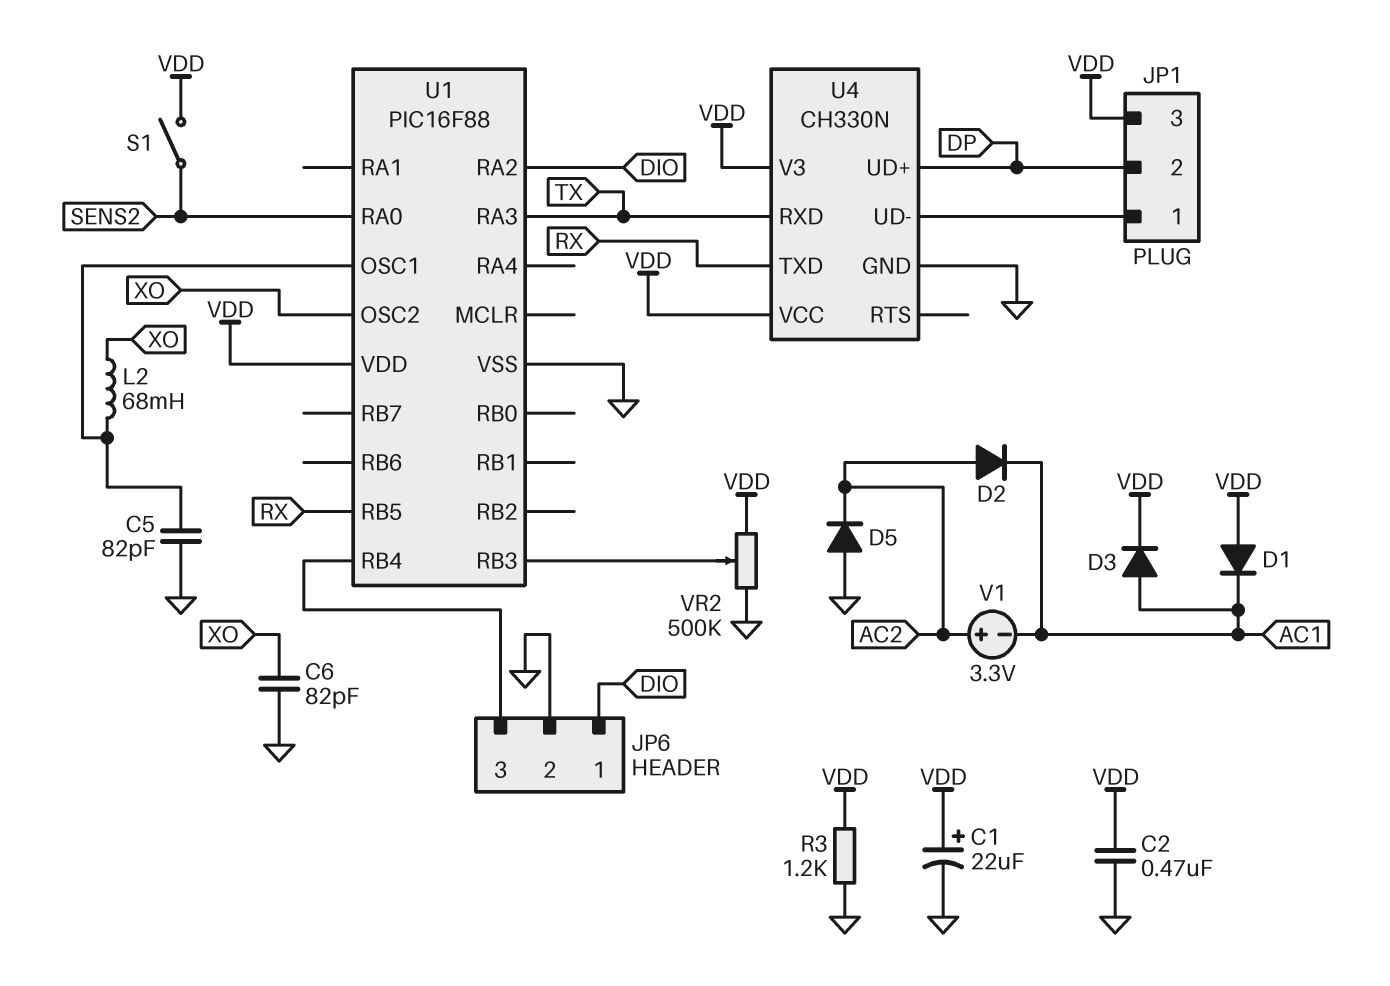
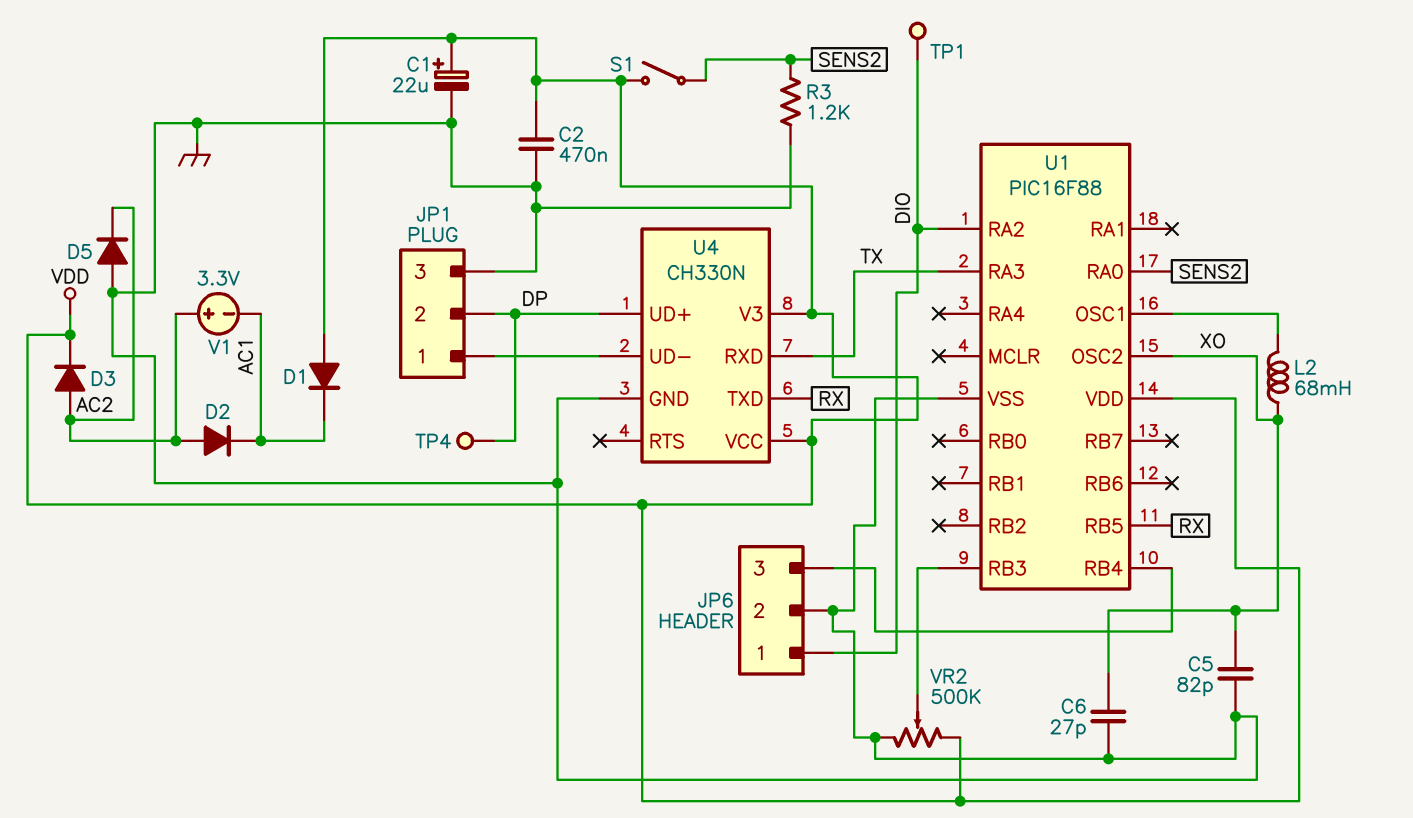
C5: 82pF (GND, U1/OSC1) -> 82pF (GND, XO)
C6: 82pF (GND, XO) -> 27pF (GND, XO)
D3: diode (A AC1, K VDD) -> diode (A AC2, K VDD)
JP1 pin 3: VDD -> GND
R3: 1.2k (GND, VDD) -> 1.2k (GND, SENS2)
TP1: none -> test point (DIO)
TP4: none -> test point (DP)

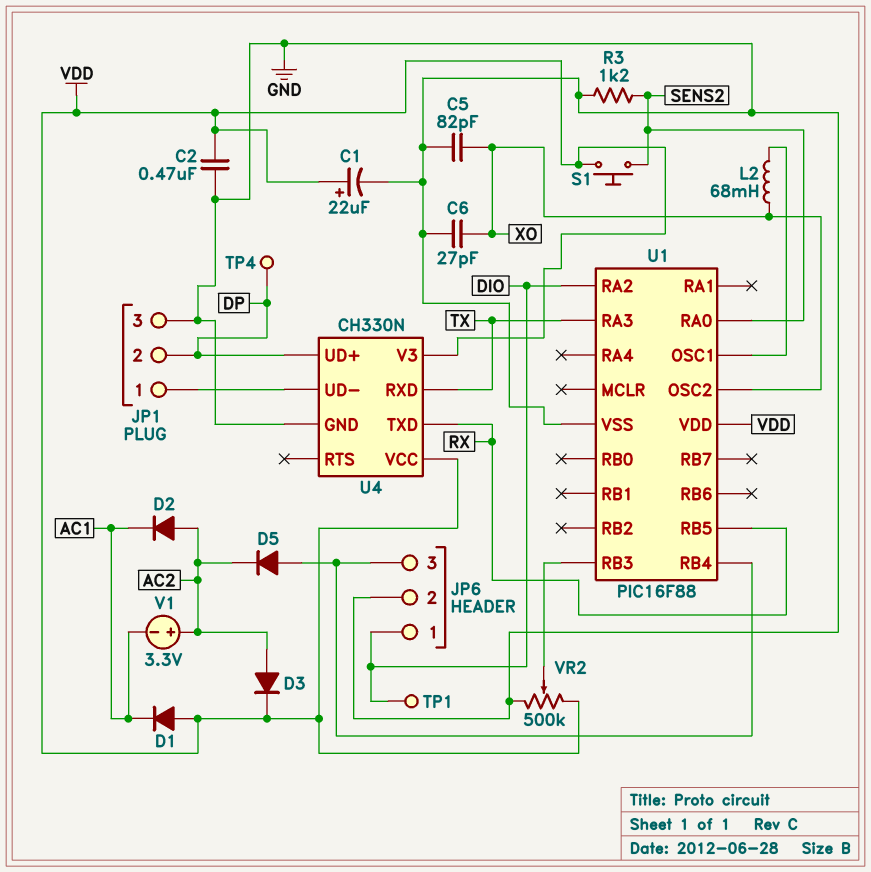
D5: diode (A GND, K AC2) -> diode (A JP6/3, K AC2)
S1: switch (SENS2, VDD) -> button (SENS2, VDD)

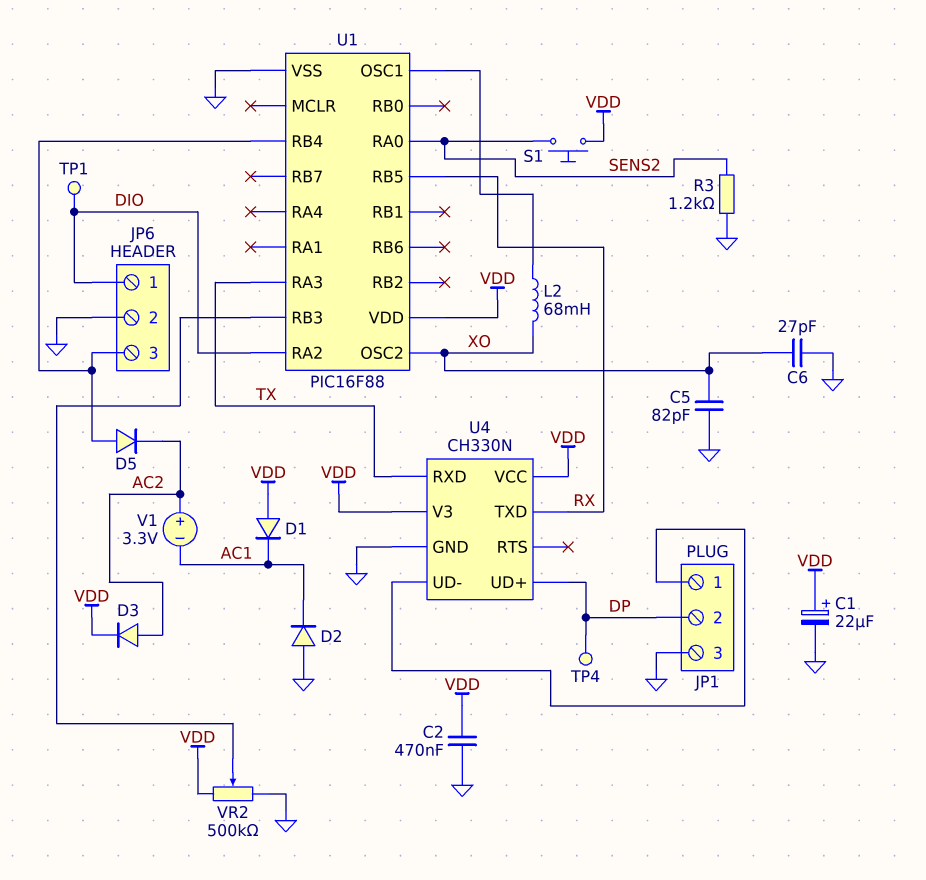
D2: diode (A AC2, K AC1) -> diode (A GND, K AC1)

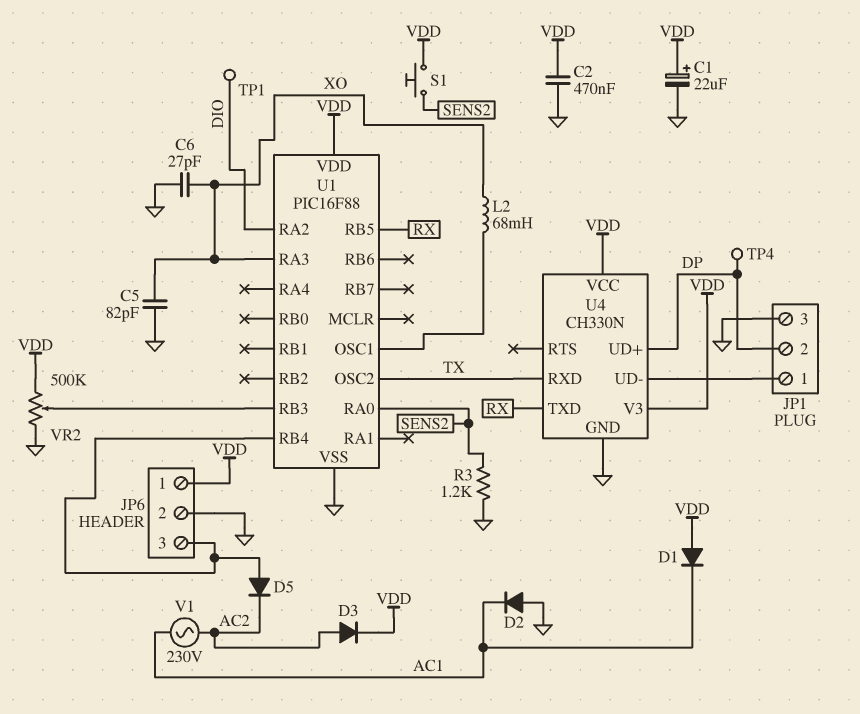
JP6 pin 1: DIO -> VDD
U1 pin OSC2: XO -> TX
U1 pin RA3: TX -> XO
V1: 3.3V (plus AC2, minus AC1) -> AC 230V (AC1, AC2)

